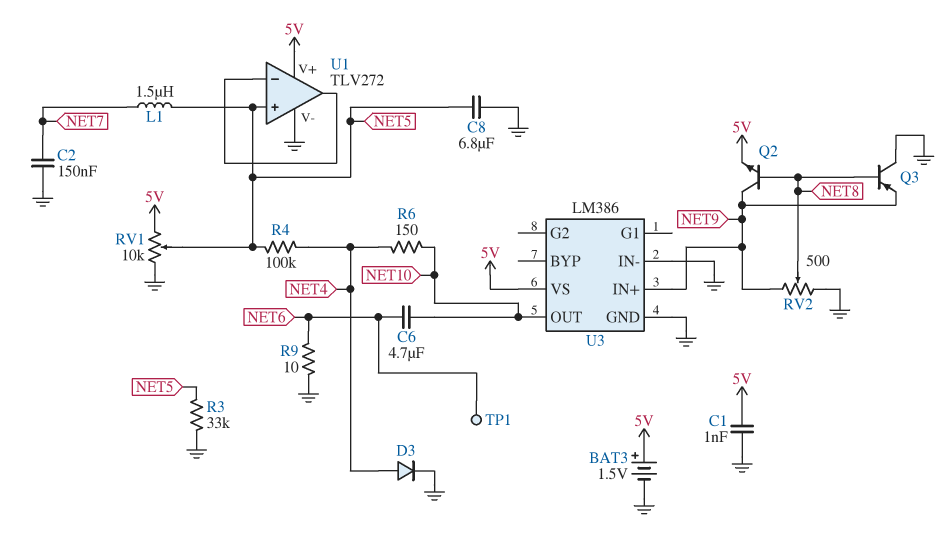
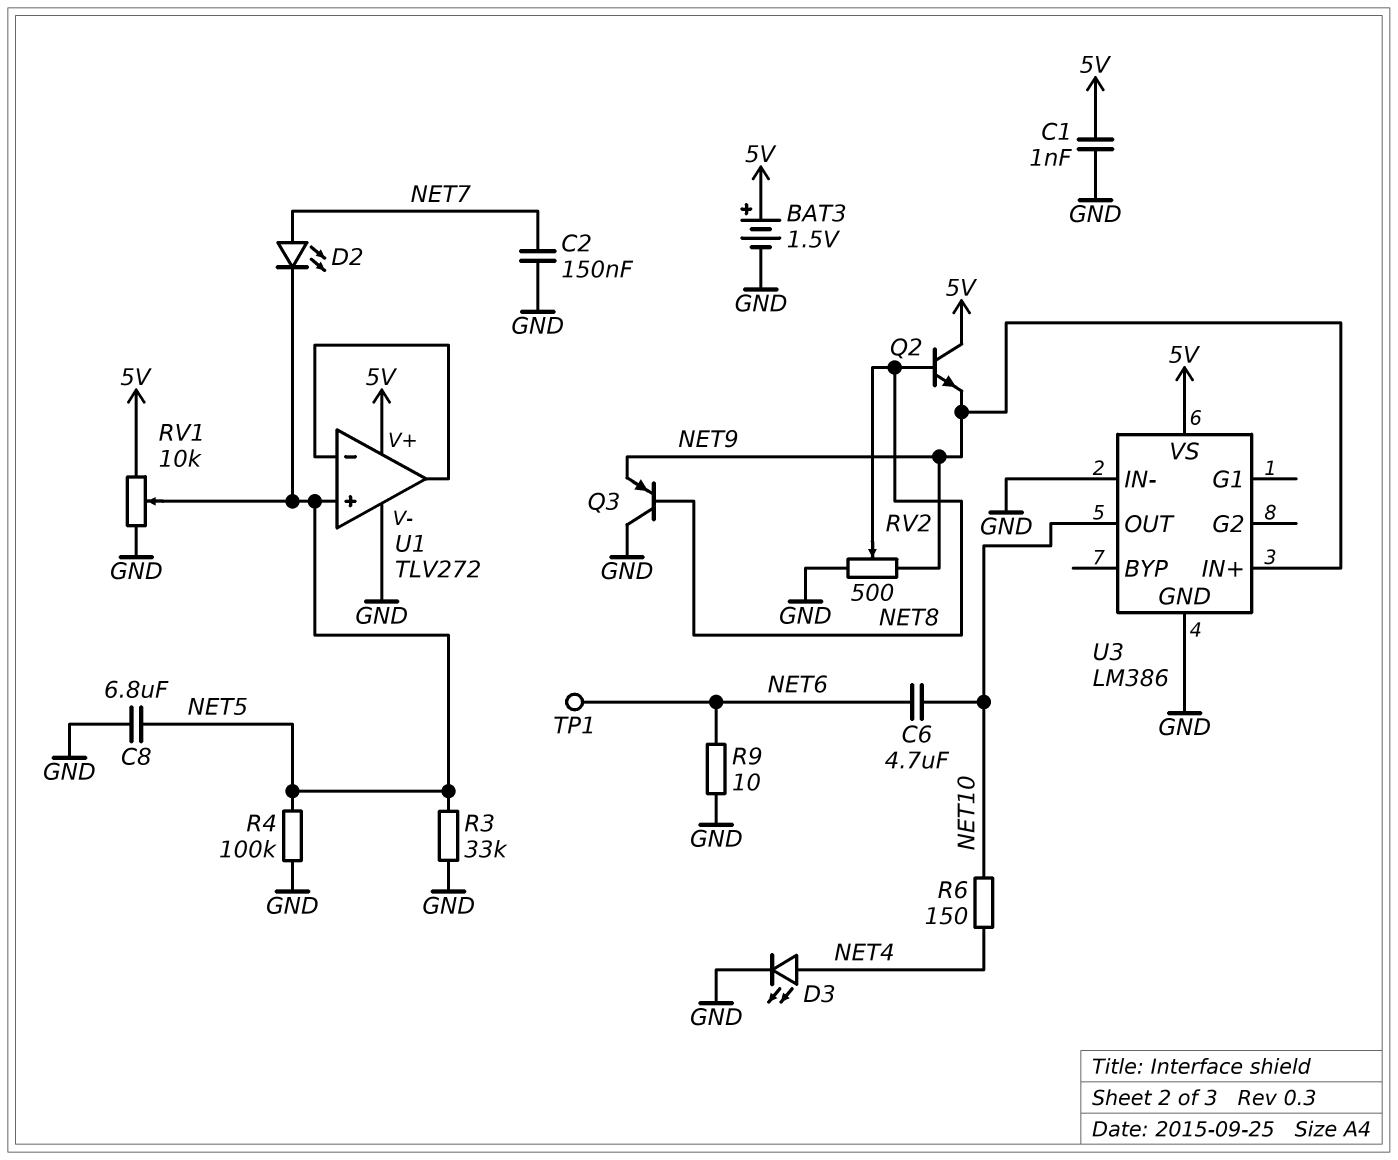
D2: none -> LED (A NET7, K NET5)
D3: diode (A NET4, K GND) -> LED (A NET4, K GND)
L1: 1.5uH (NET5, NET7) -> none
Q2: NPN (B NET8, C NET9, E 5V) -> NPN (B NET8, C 5V, E NET9)
R4: 100k (NET4, NET5) -> 100k (GND, NET5)

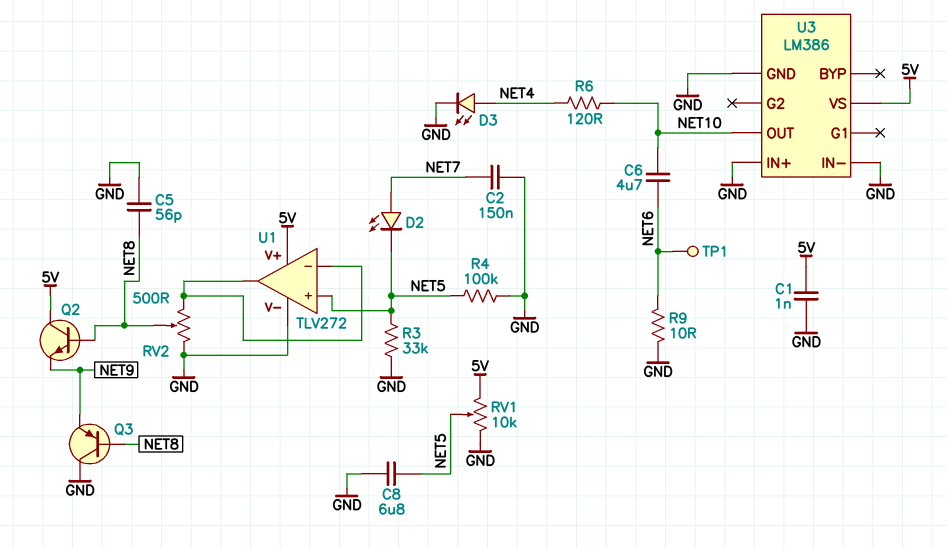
BAT3: 1.5V (plus 5V, minus GND) -> none
C5: none -> 56pF (GND, NET8)
R6: 150 (NET4, NET10) -> 120 (NET4, NET10)
RV2: 500 (GND, NET9, wiper NET8) -> 500 (GND, U1/in-, wiper NET8)
U3 pin IN+: NET9 -> GND

